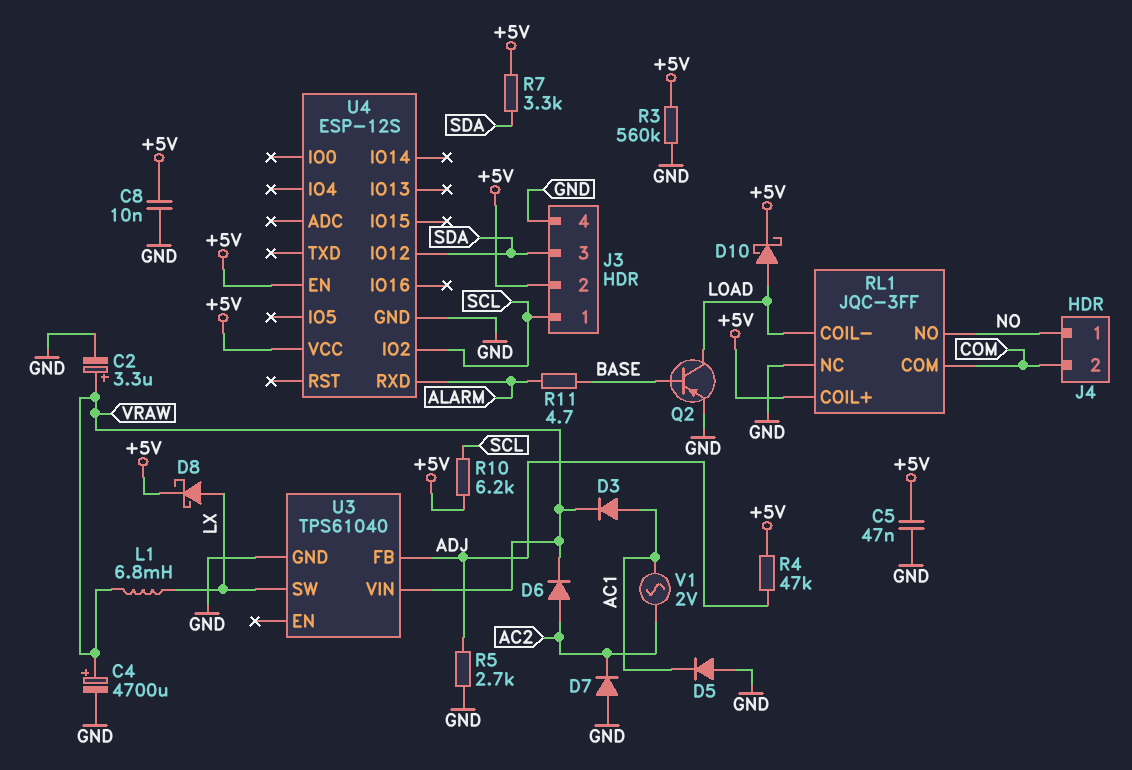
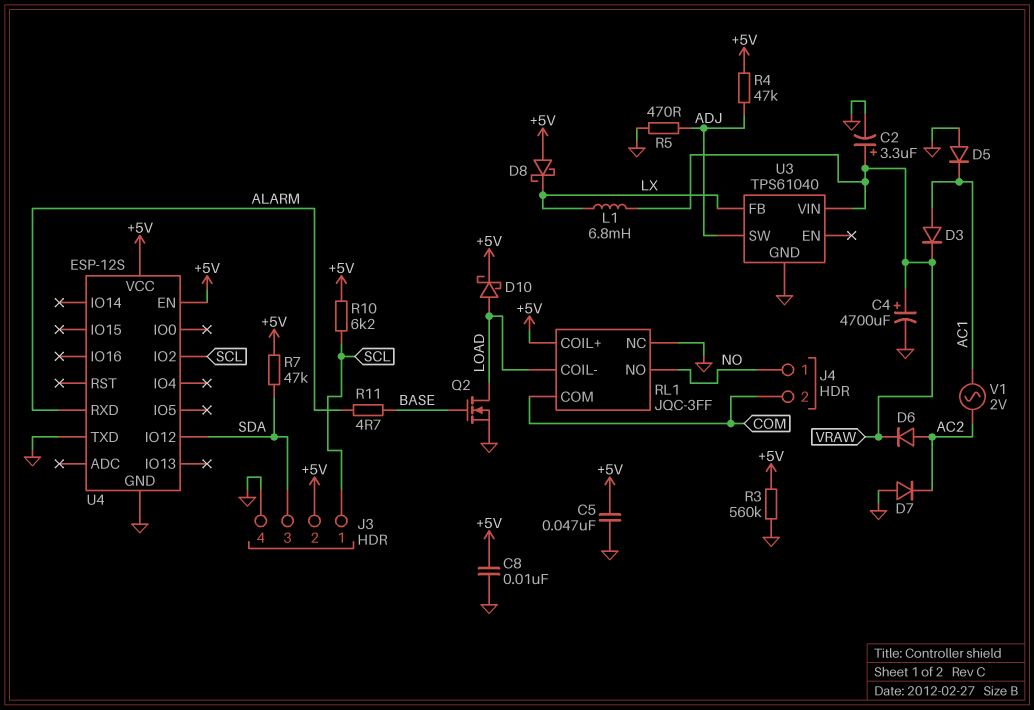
D8: schottky (A LX, K +5V) -> schottky (A +5V, K LX)
Q2: PNP (B BASE, C LOAD, E GND) -> NMOS (G BASE, D LOAD, S GND)
R5: 2.7k (ADJ, GND) -> 470 (ADJ, GND)
R7: 3.3k (+5V, SDA) -> 47k (+5V, SDA)
U3 pin FB: ADJ -> LX
U3 pin SW: LX -> ADJ
U4 pin TXD: none -> GND

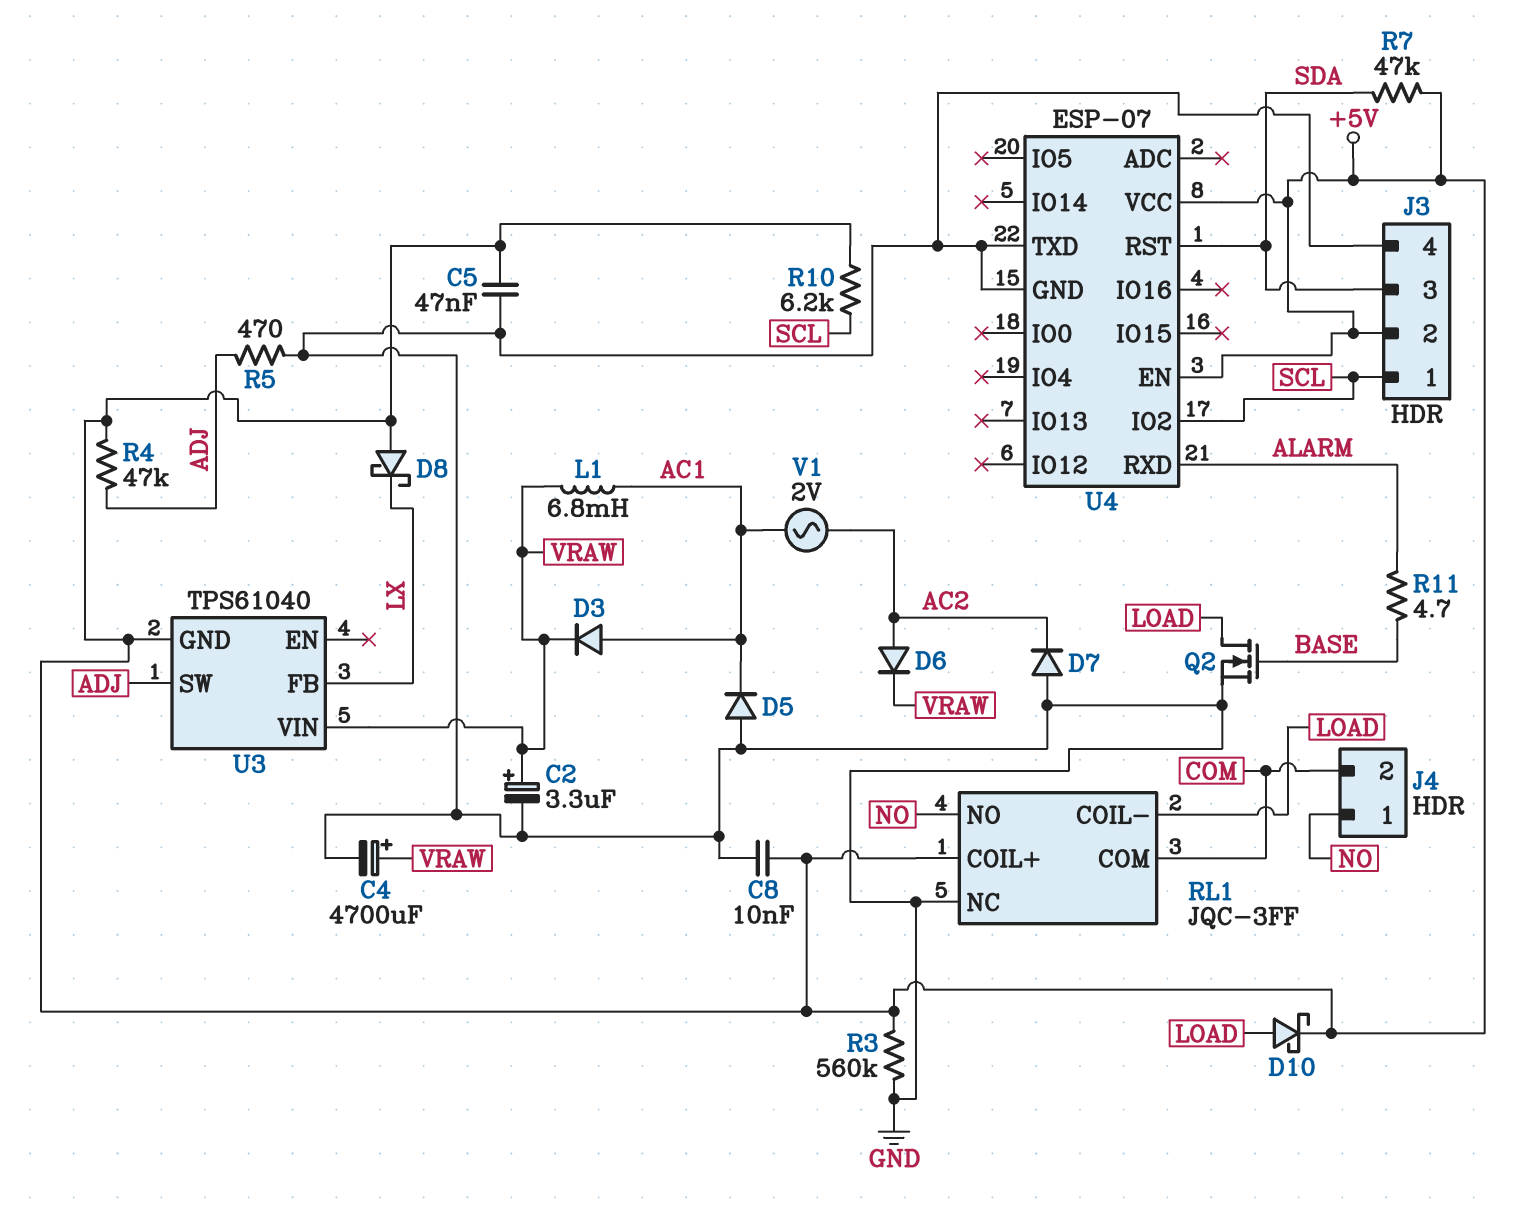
L1: 6.8mH (LX, VRAW) -> 6.8mH (AC1, VRAW)
U3 pin GND: GND -> +5V
U4: ESP-12S -> ESP-07
U4 pin IO12: SDA -> none
U4 pin RST: none -> SDA

